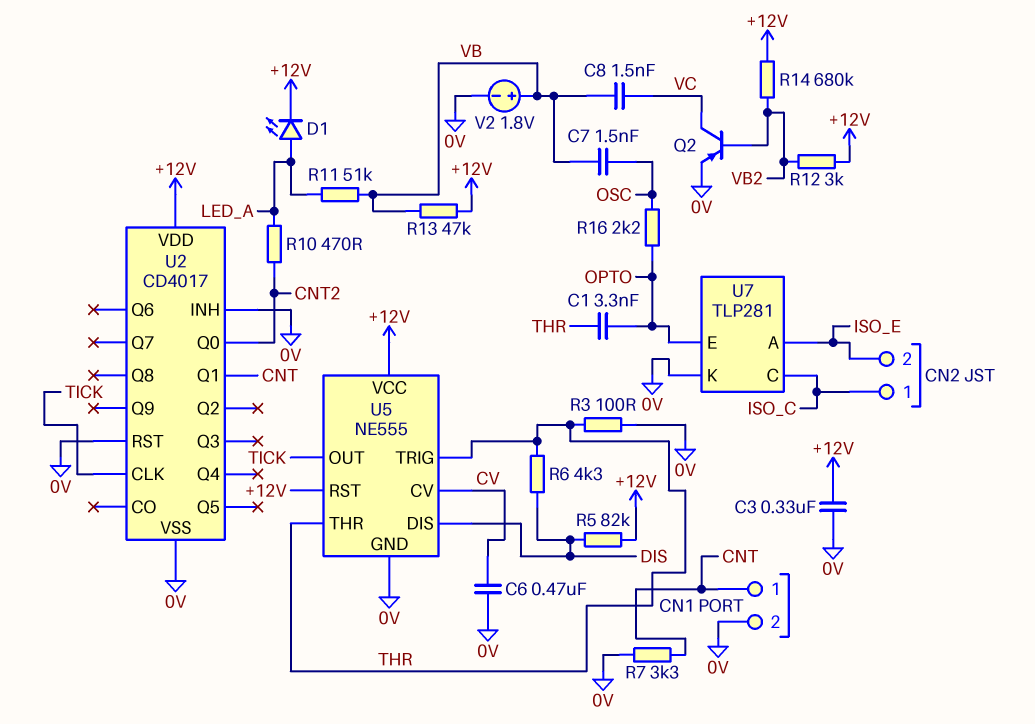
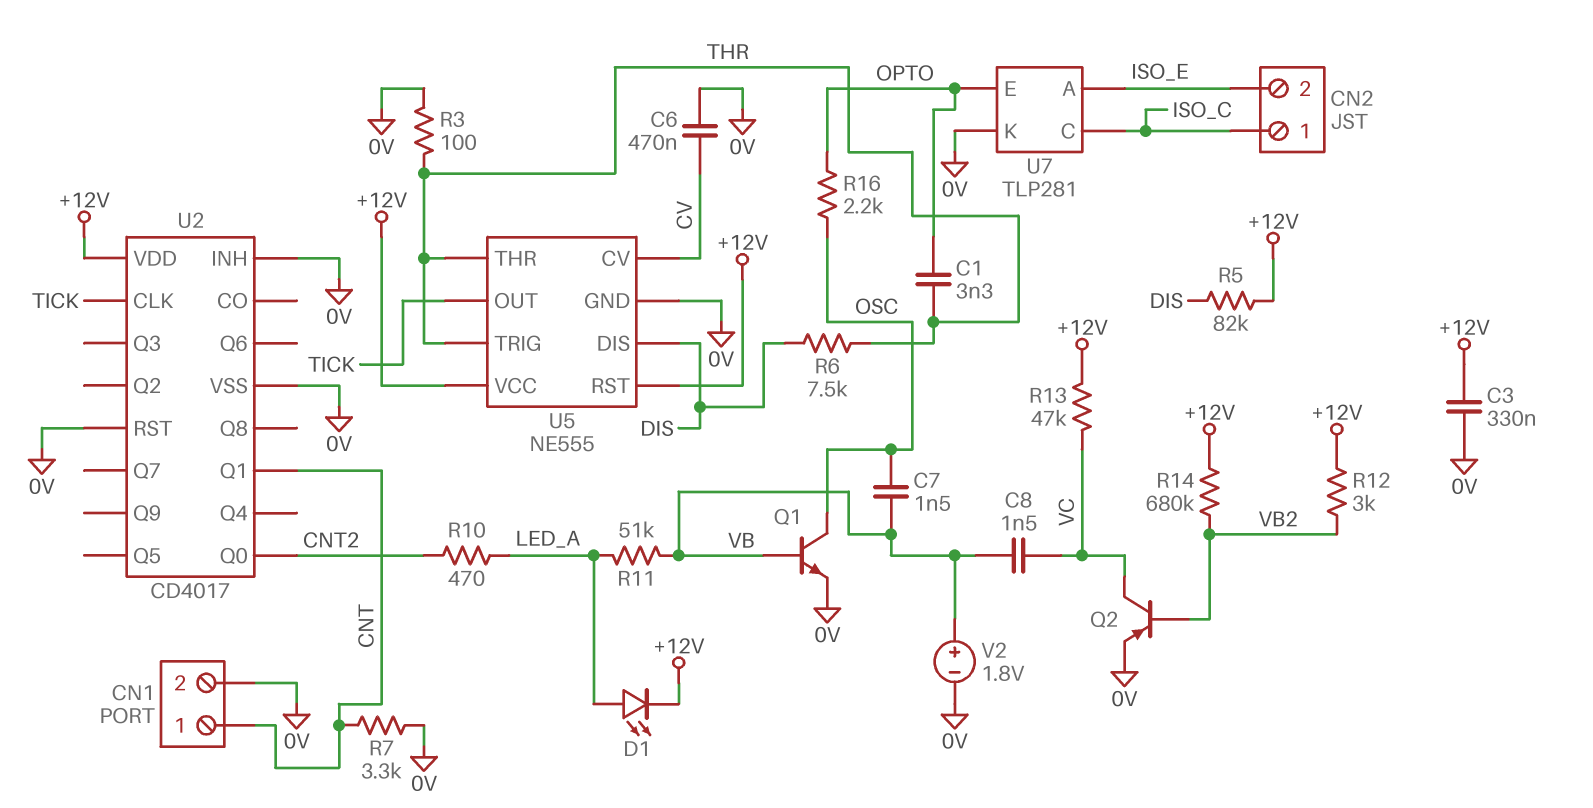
Q1: none -> NPN (B VB, C OSC, E 0V)
R6: 4.3k (DIS, THR) -> 7.5k (DIS, THR)
R13: 47k (+12V, VB) -> 47k (+12V, VC)

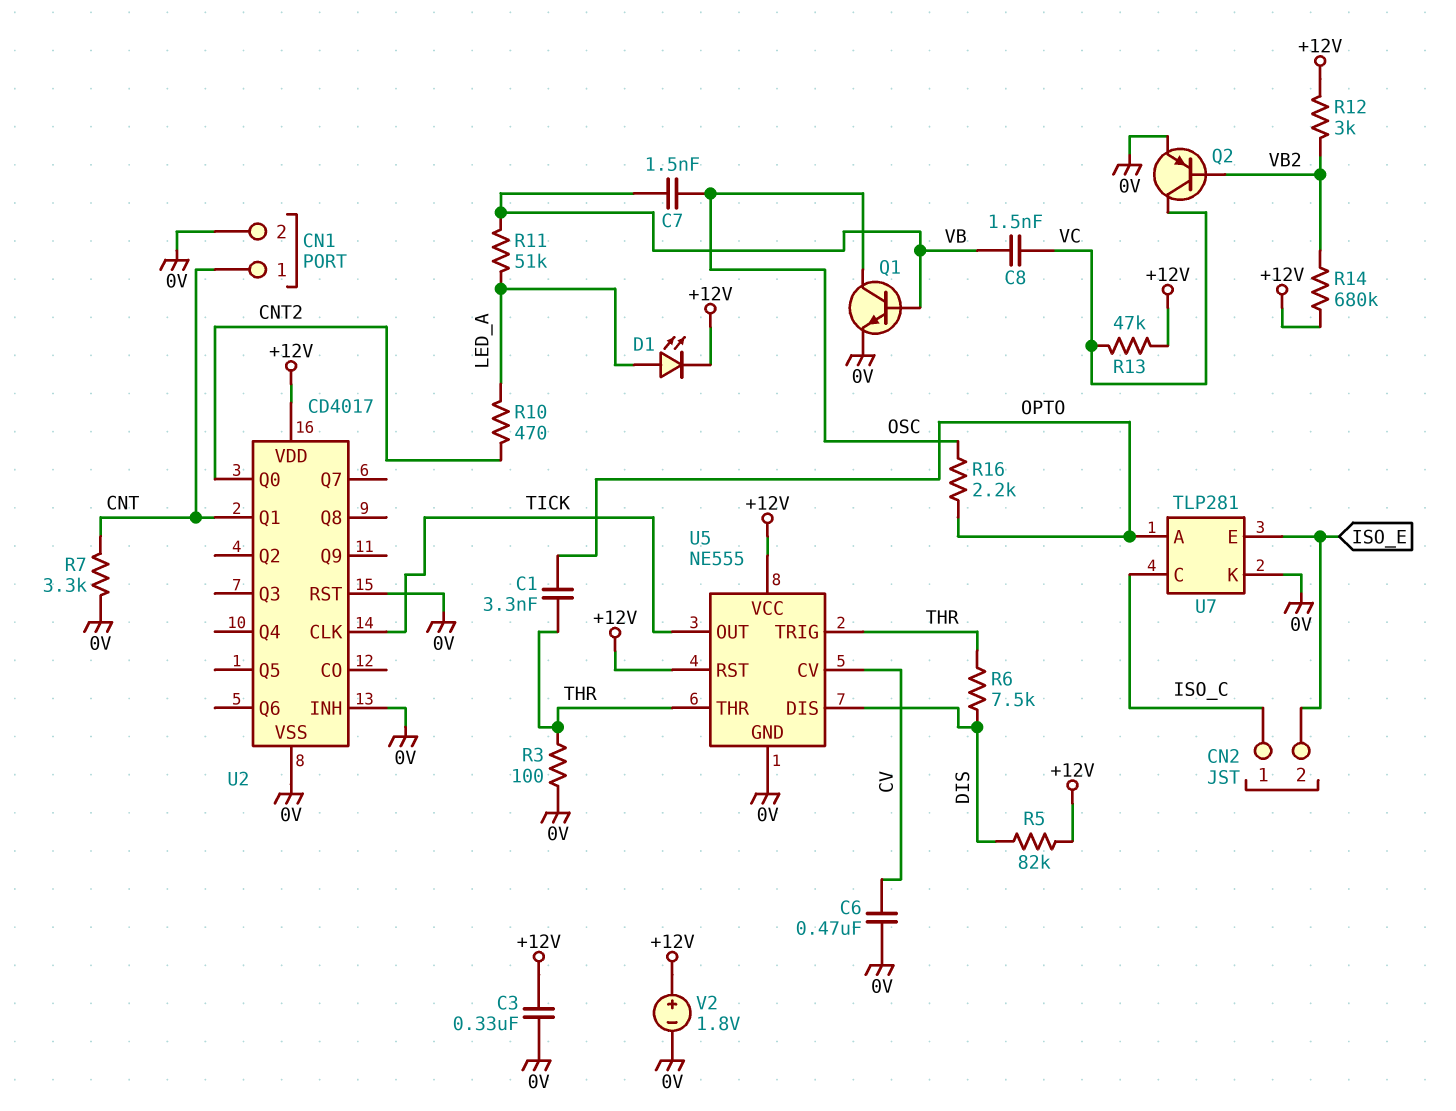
U7 pin A: ISO_E -> OPTO
U7 pin E: OPTO -> ISO_E
V2: 1.8V (plus VB, minus 0V) -> 1.8V (plus +12V, minus 0V)

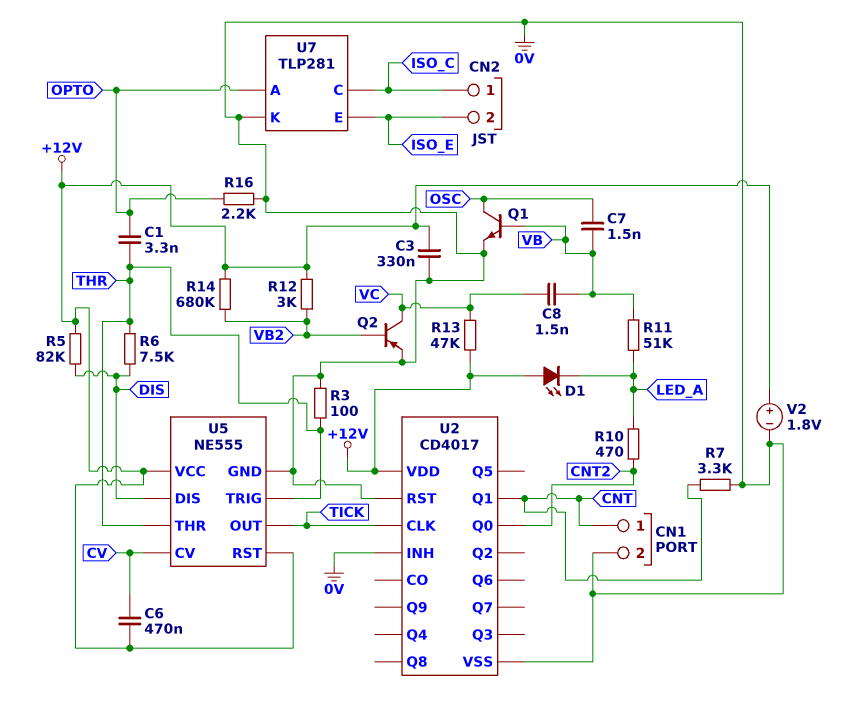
C6: 470nF (0V, CV) -> 470nF (+12V, CV)
D1: LED (A LED_A, K +12V) -> LED (A +12V, K LED_A)
R16: 2.2k (OPTO, OSC) -> 2.2k (0V, OPTO)

